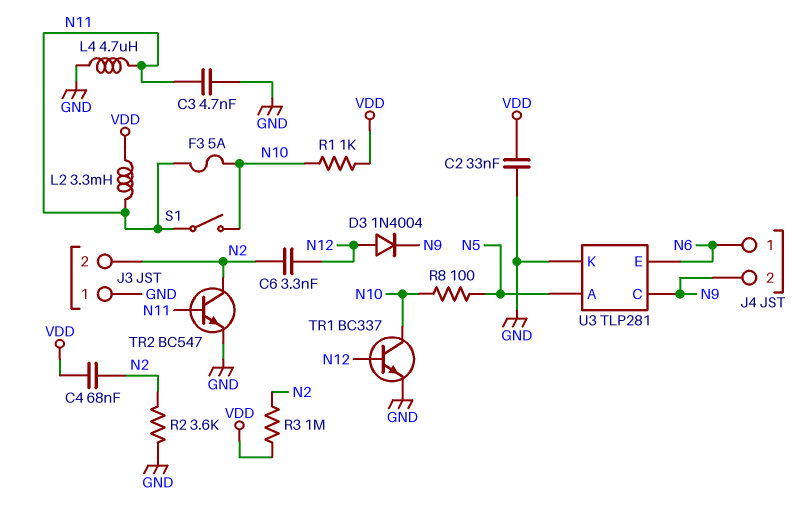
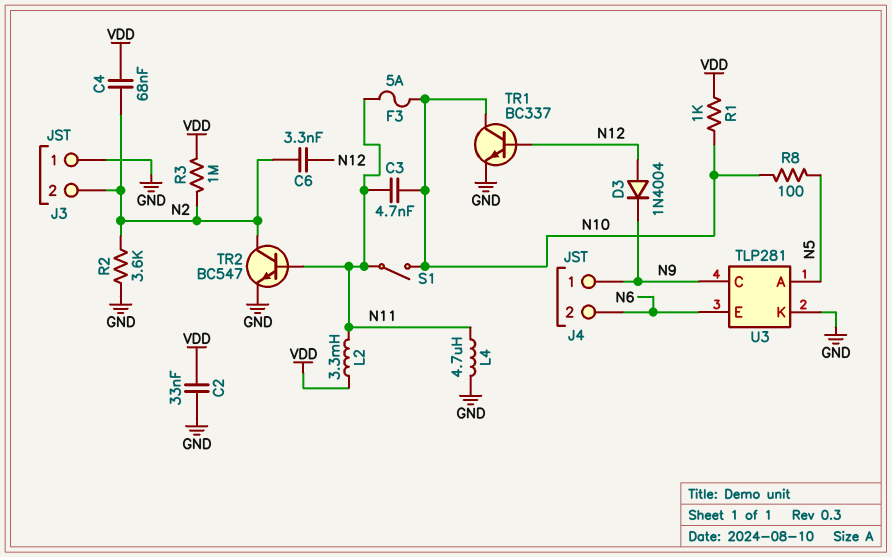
C3: 4.7nF (GND, N11) -> 4.7nF (N10, N11)
J4 pin 1: N6 -> N9
J4 pin 2: N9 -> N6

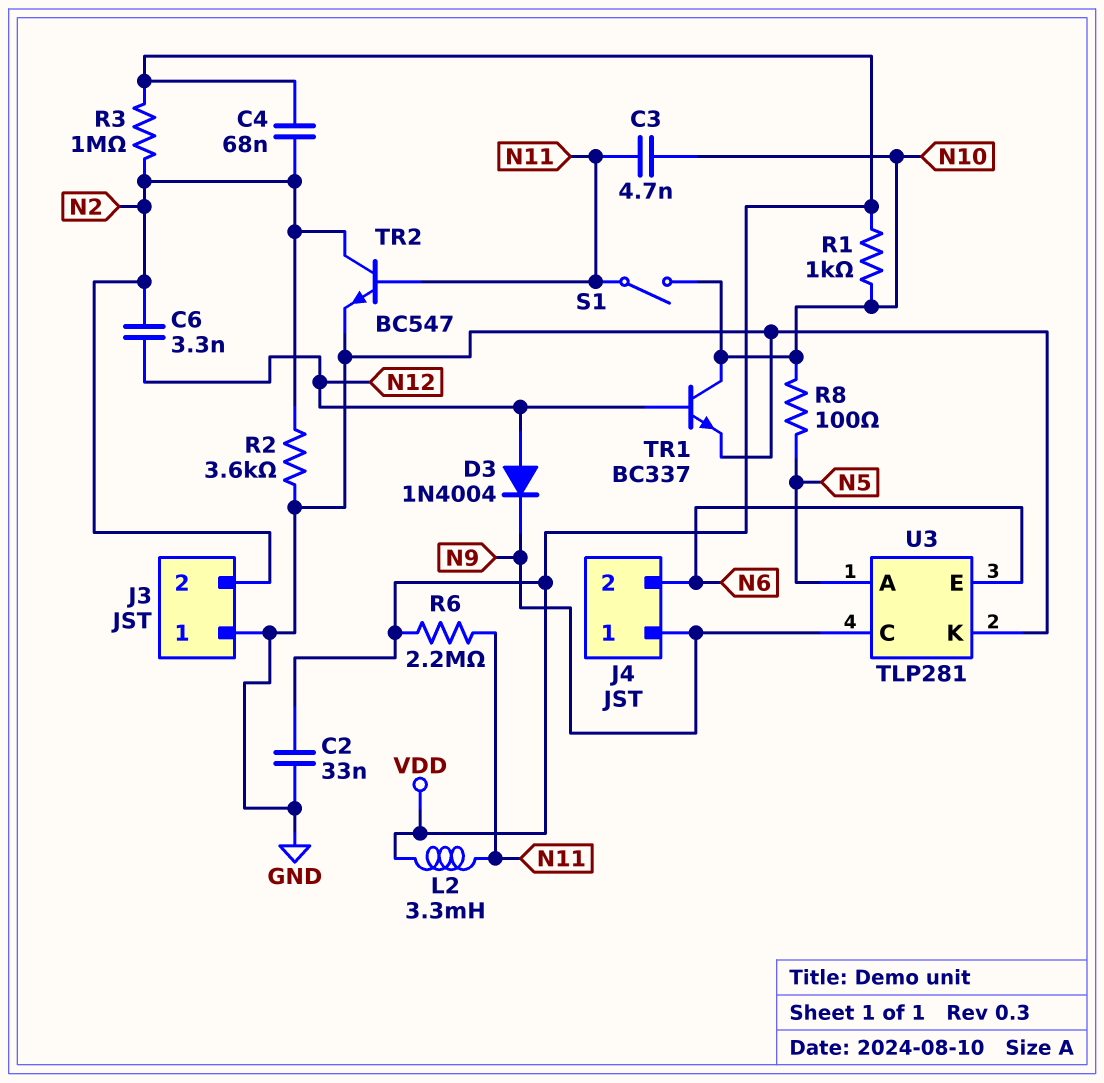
F3: 5A (N10, N11) -> none
L4: 4.7uH (GND, N11) -> none
R6: none -> 2.2M (N11, VDD)

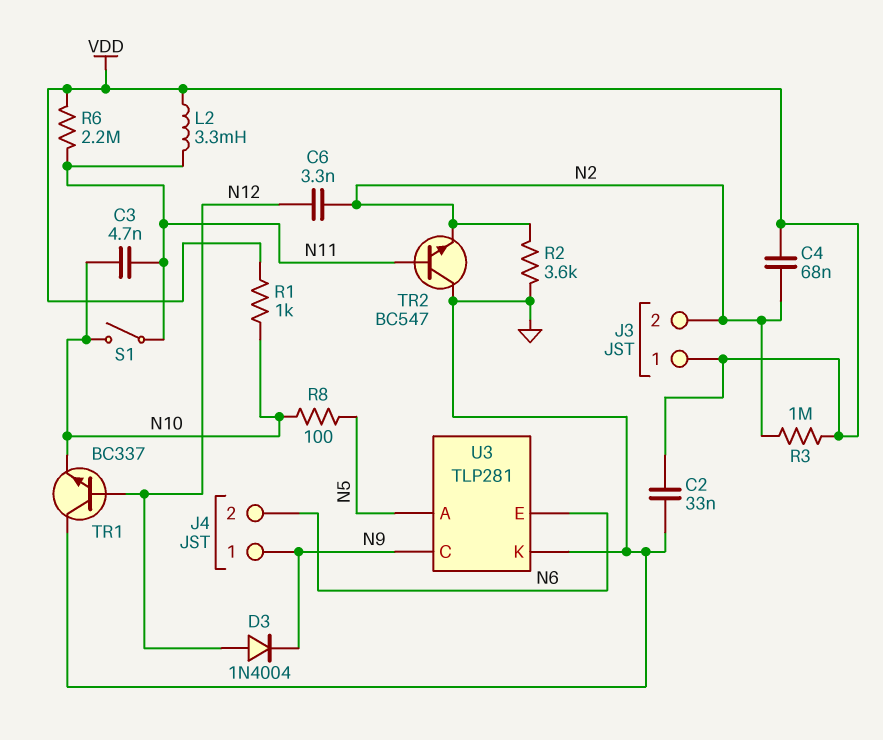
J3 pin 1: GND -> VDD
TR1: NPN BC337 (B N12, C N10, E GND) -> NPN BC337 (B N12, C GND, E N10)
TR2: NPN BC547 (B N11, C N2, E GND) -> NPN BC547 (B N11, C GND, E N2)

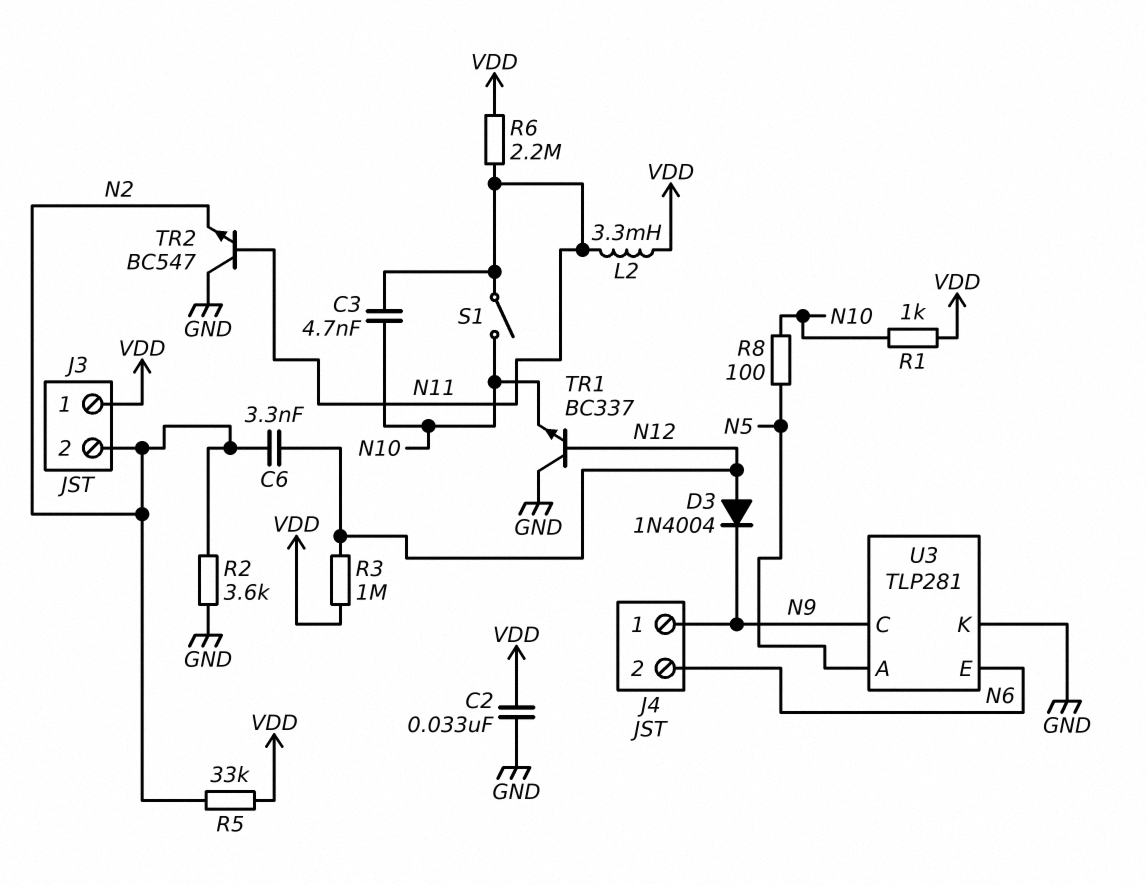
C4: 68nF (N2, VDD) -> none
R3: 1M (N2, VDD) -> 1M (N12, VDD)
R5: none -> 33k (N2, VDD)

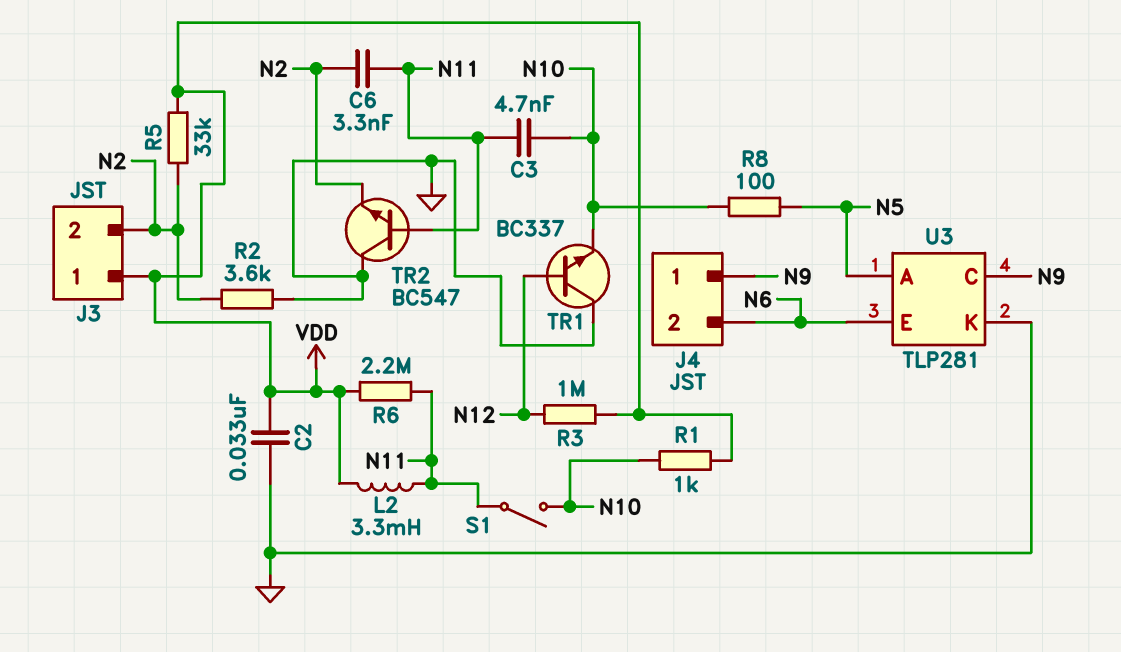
C6: 3.3nF (N2, N12) -> 3.3nF (N2, N11)
D3: diode 1N4004 (A N12, K N9) -> none

